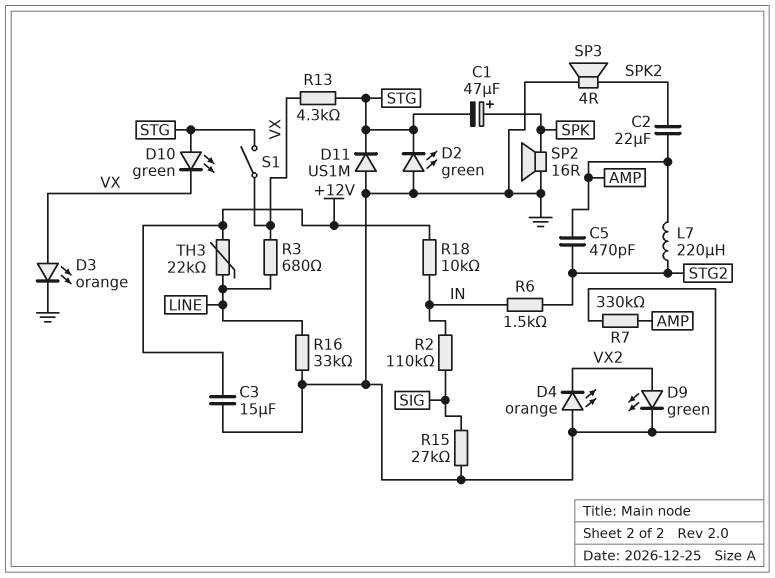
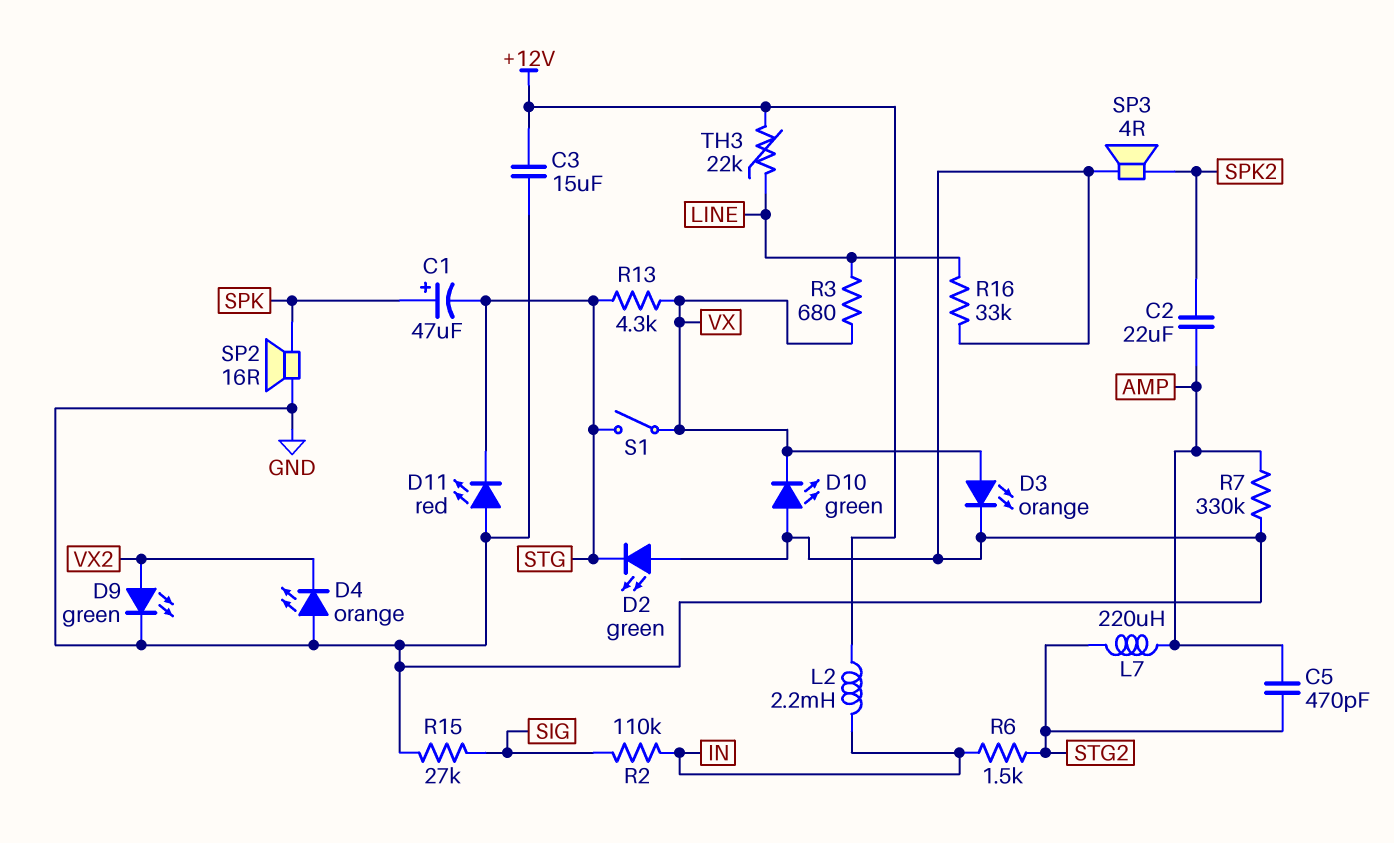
D10: LED green (A STG, K VX) -> LED green (A GND, K VX)
D11: diode US1M (A GND, K STG) -> LED red (A GND, K STG)
L2: none -> 2.2mH (+12V, IN)
R18: 10k (+12V, IN) -> none

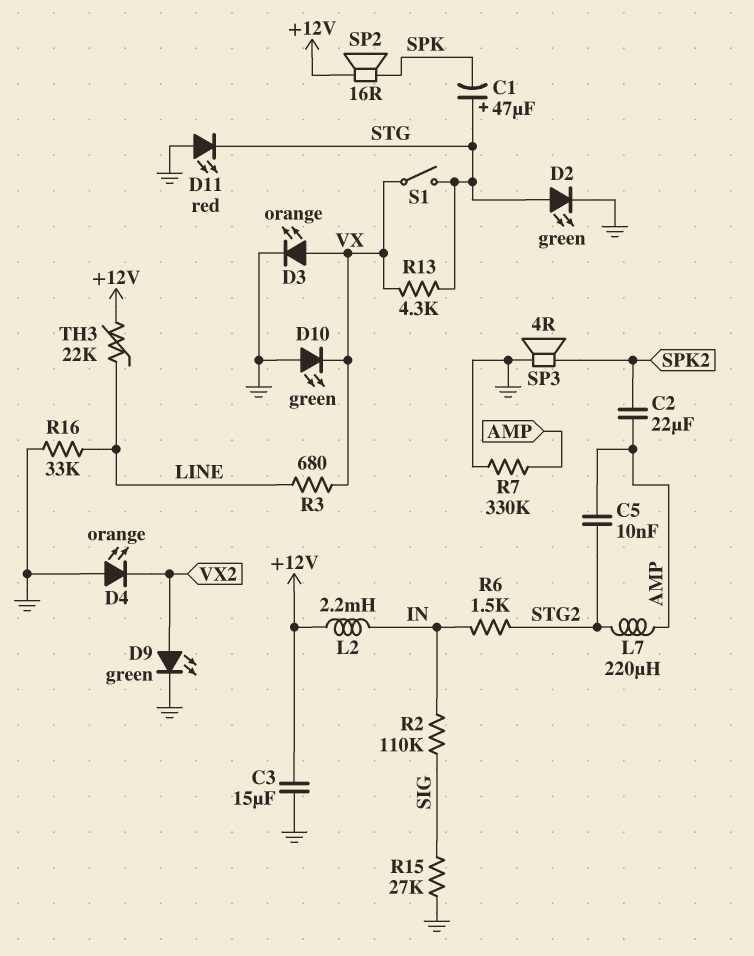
C1: 47uF (plus SPK, minus STG) -> 47uF (plus STG, minus SPK)
C5: 470pF (AMP, STG2) -> 10nF (AMP, STG2)
D2: LED green (A GND, K STG) -> LED green (A STG, K GND)
SP2: speaker 16R (GND, SPK) -> speaker 16R (+12V, SPK)

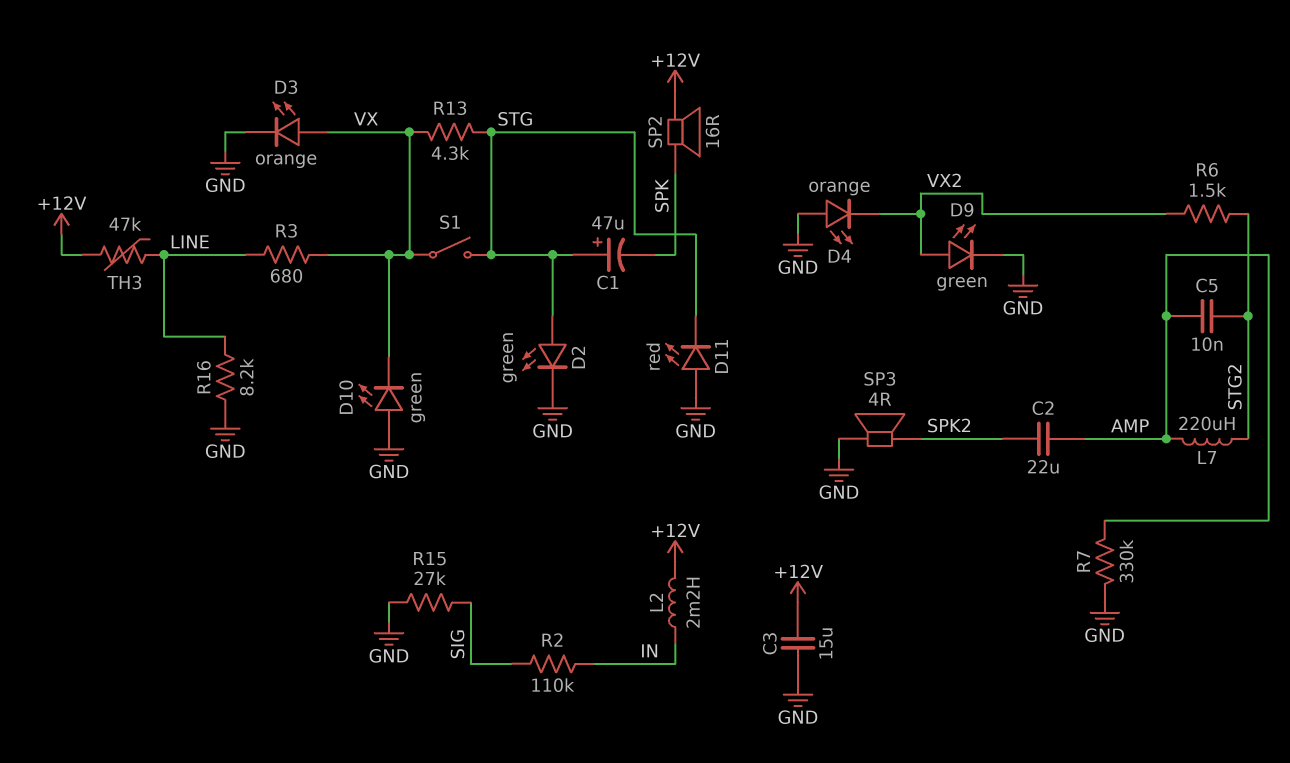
R6: 1.5k (IN, STG2) -> 1.5k (STG2, VX2)
R16: 33k (GND, LINE) -> 8.2k (GND, LINE)
TH3: 22k (+12V, LINE) -> 47k (+12V, LINE)

